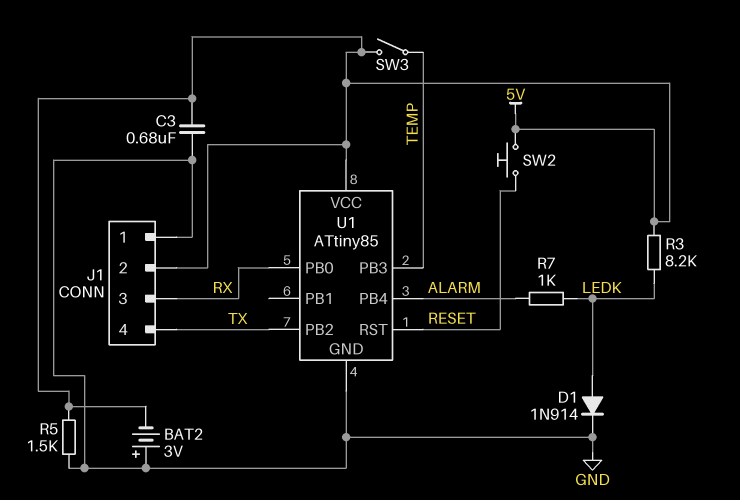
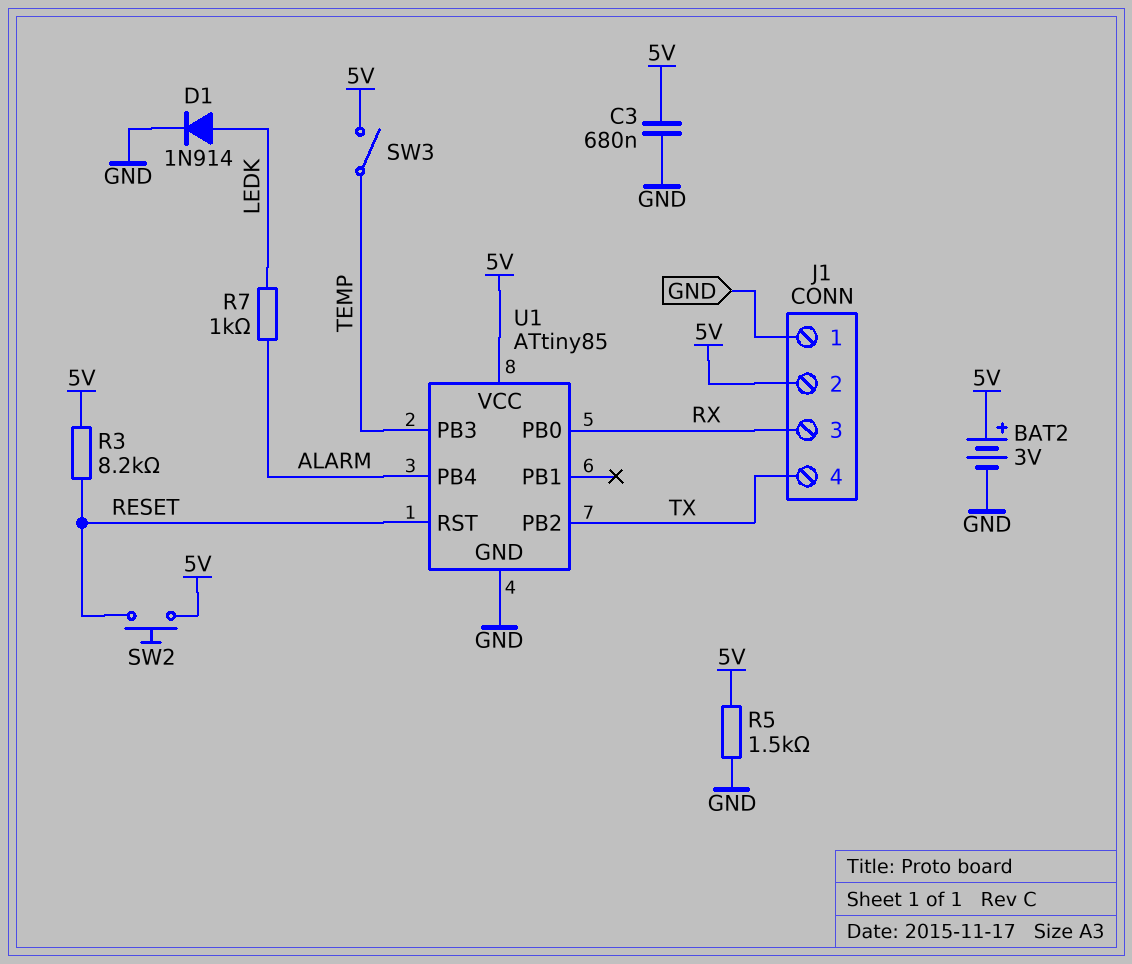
BAT2: 3V (plus GND, minus 5V) -> 3V (plus 5V, minus GND)
R3: 8.2k (5V, LEDK) -> 8.2k (5V, RESET)

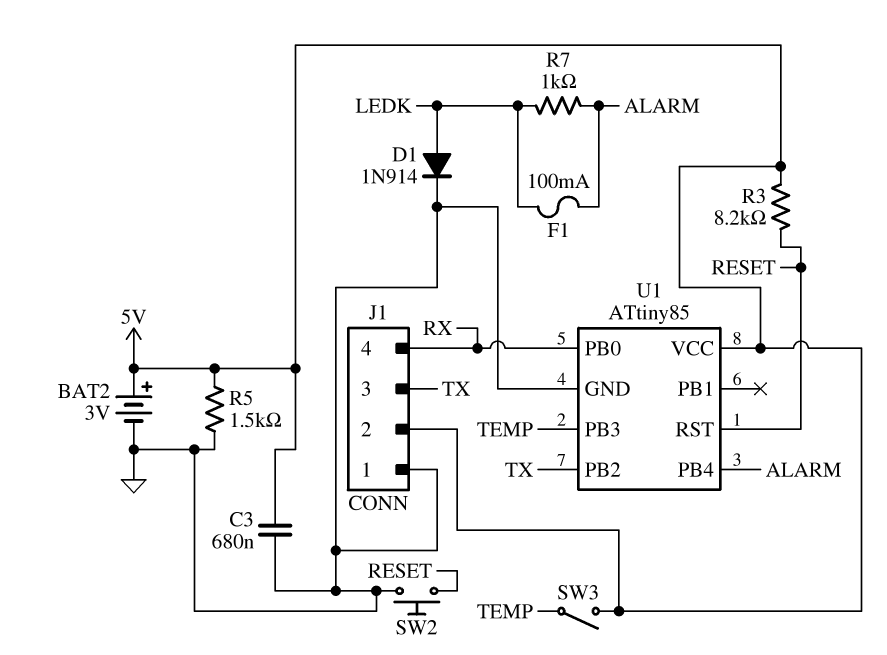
F1: none -> 100mA (ALARM, LEDK)
J1 pin 3: RX -> TX
J1 pin 4: TX -> RX
SW2: button (5V, RESET) -> button (GND, RESET)

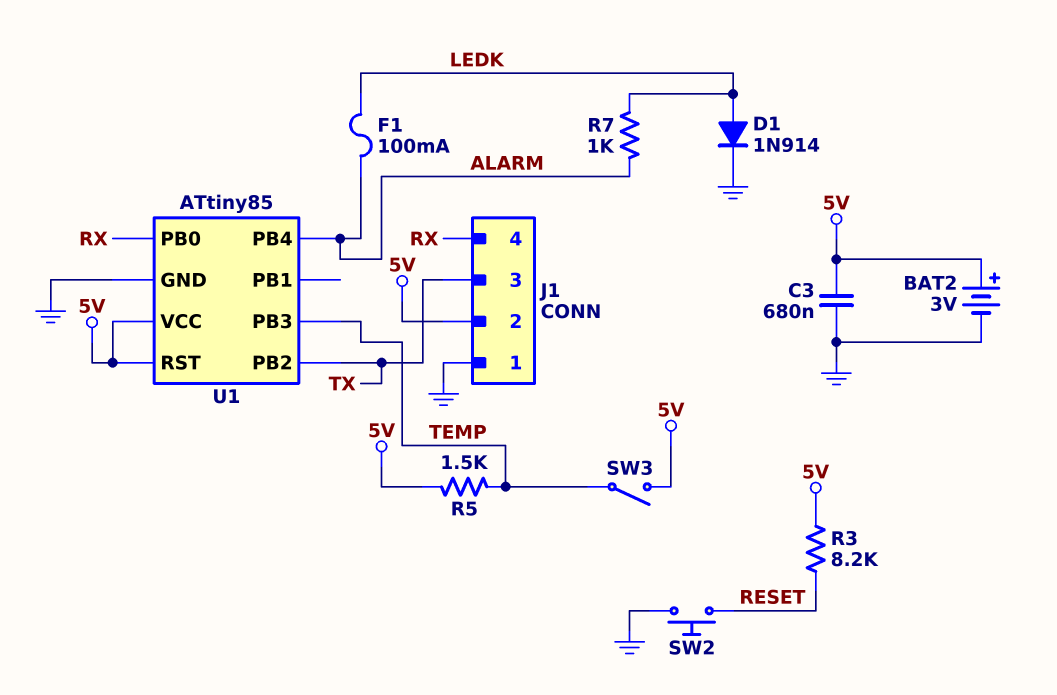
R5: 1.5k (5V, GND) -> 1.5k (5V, TEMP)
U1 pin RST: RESET -> 5V

